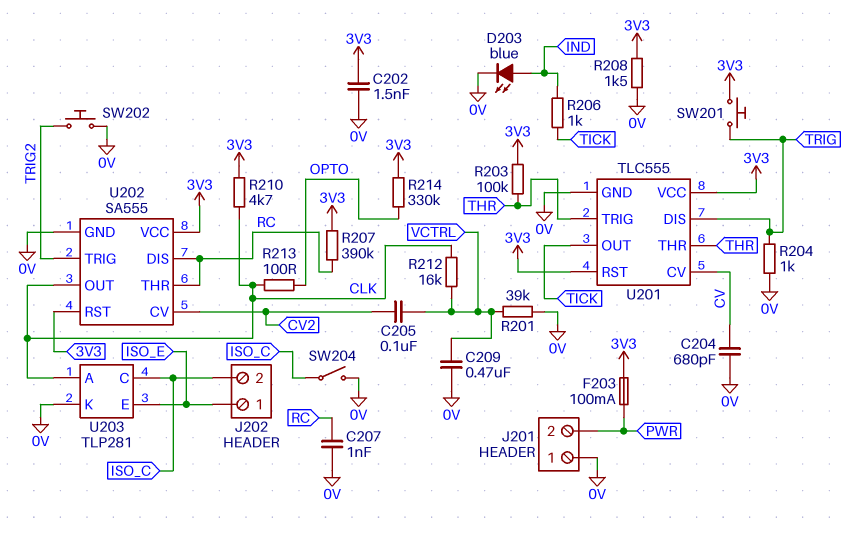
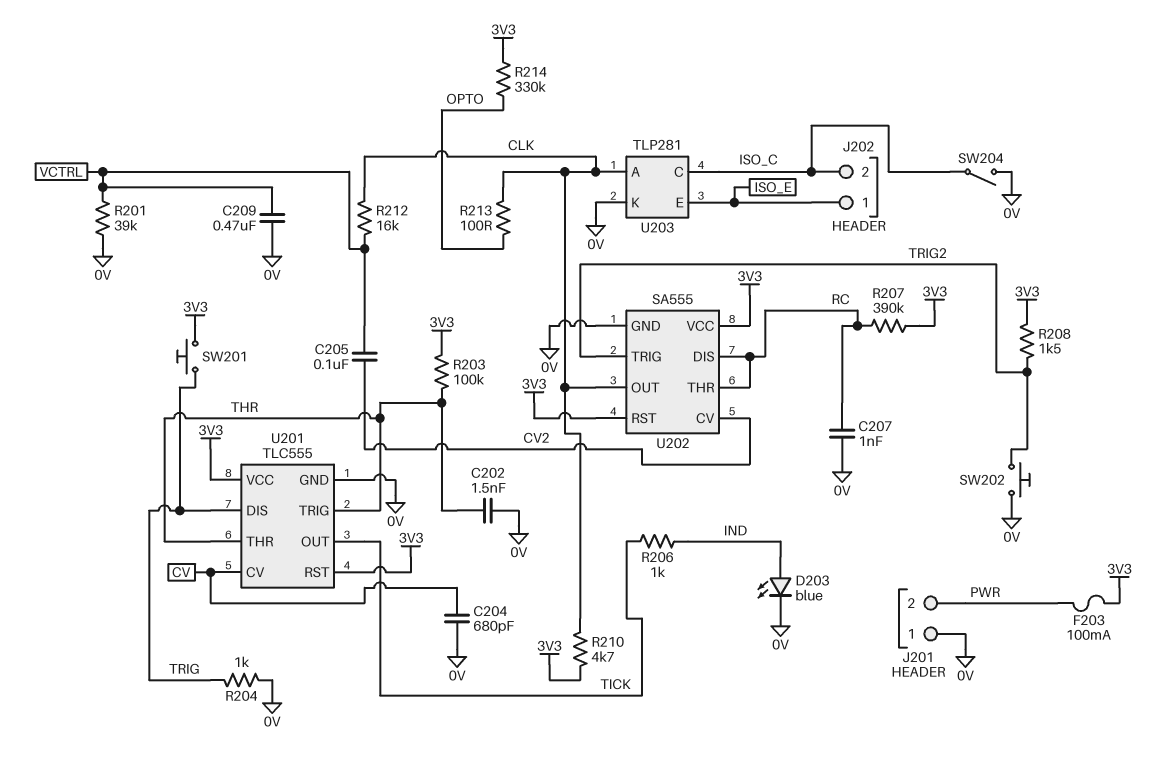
C202: 1.5nF (0V, 3V3) -> 1.5nF (0V, THR)
R208: 1.5k (0V, 3V3) -> 1.5k (3V3, TRIG2)

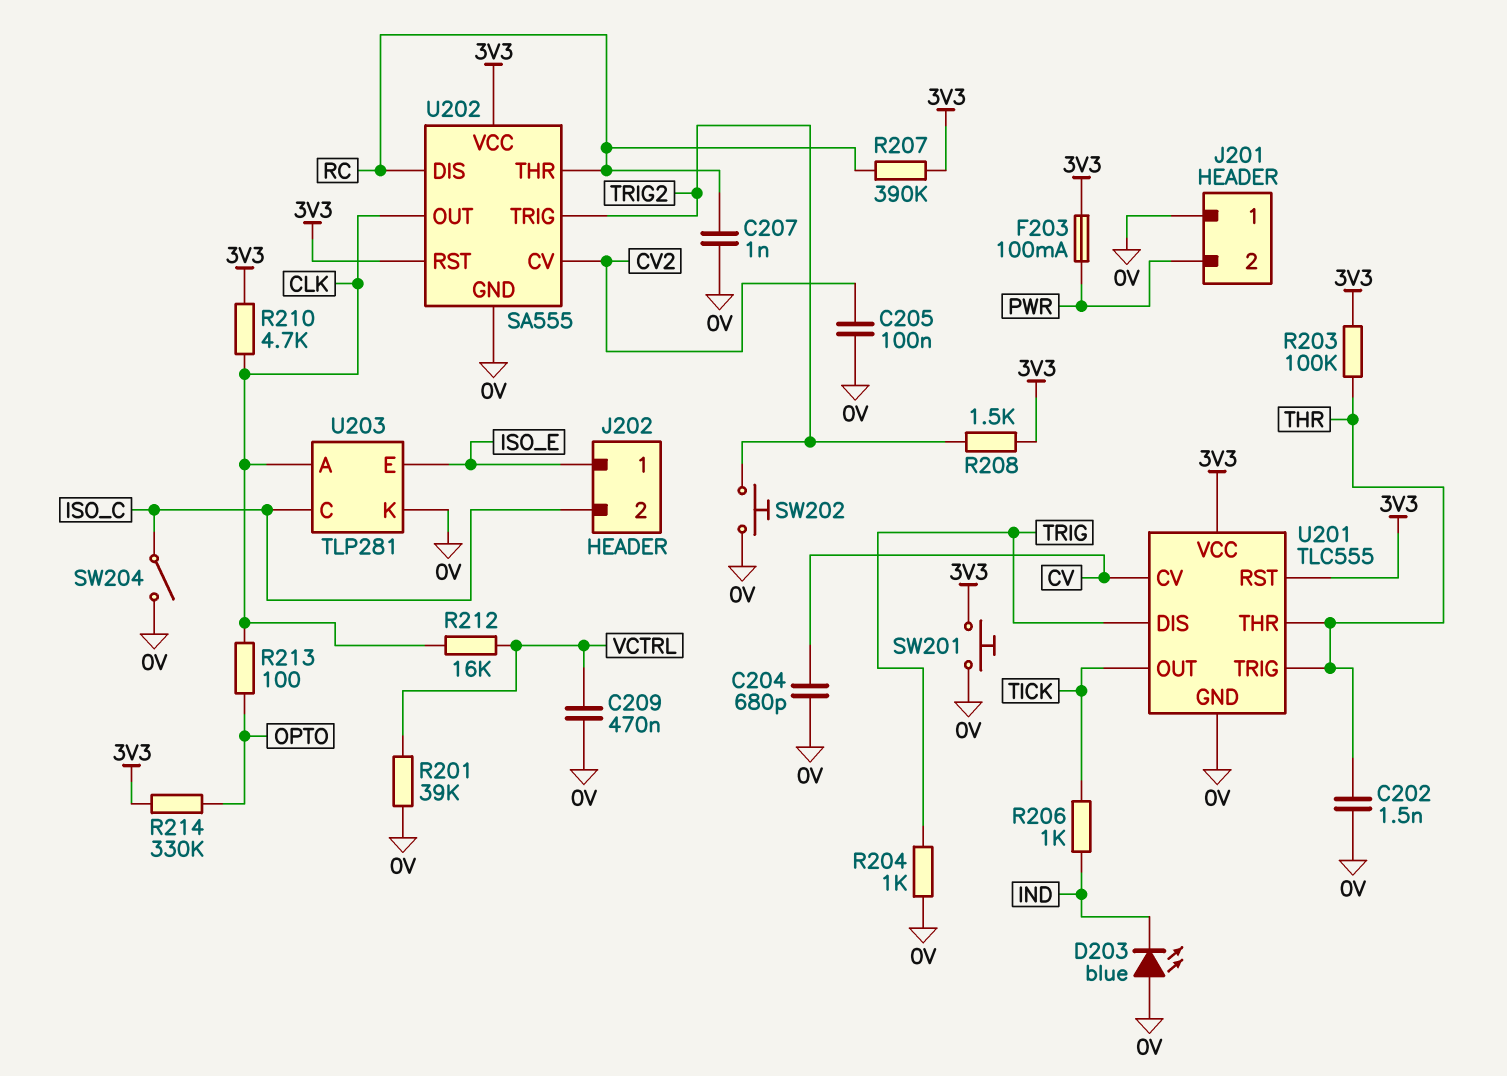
C205: 100nF (CV2, VCTRL) -> 100nF (0V, CV2)
D203: LED blue (A IND, K 0V) -> LED blue (A 0V, K IND)
SW201: button (3V3, TRIG) -> button (0V, 3V3)

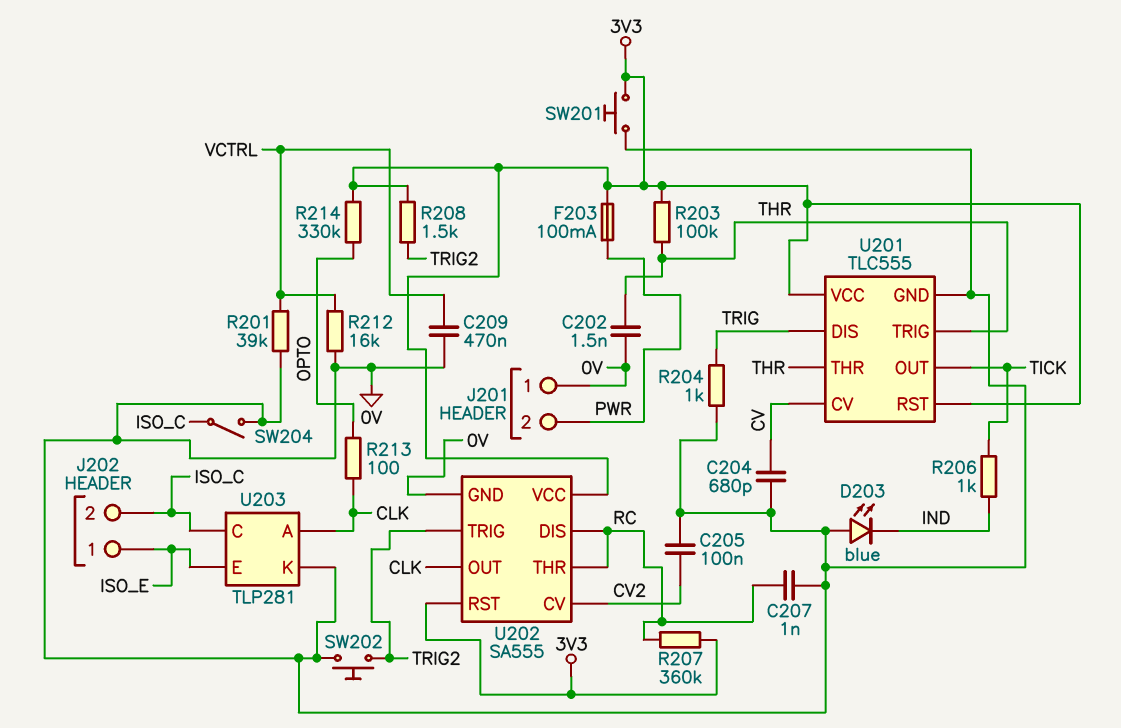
R207: 390k (3V3, RC) -> 360k (3V3, RC)
R210: 4.7k (3V3, CLK) -> none
R212: 16k (CLK, VCTRL) -> 16k (0V, VCTRL)

